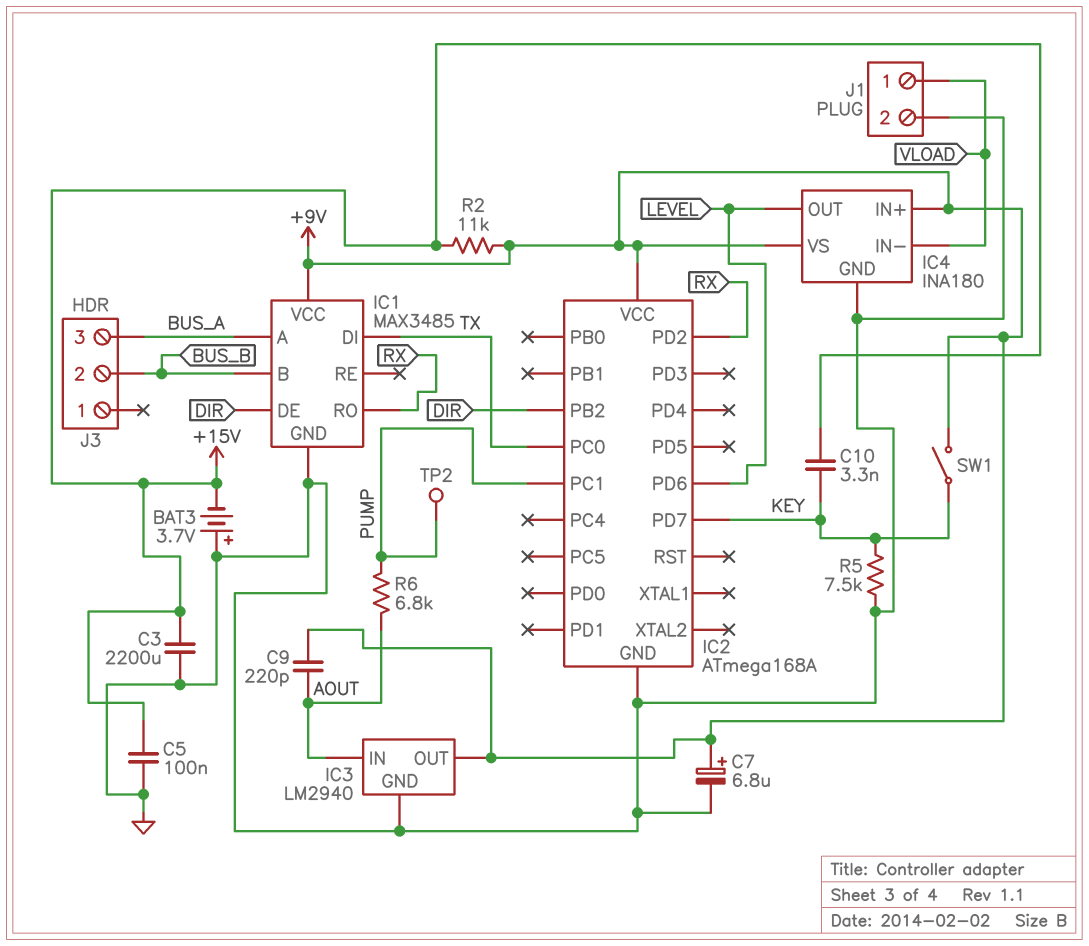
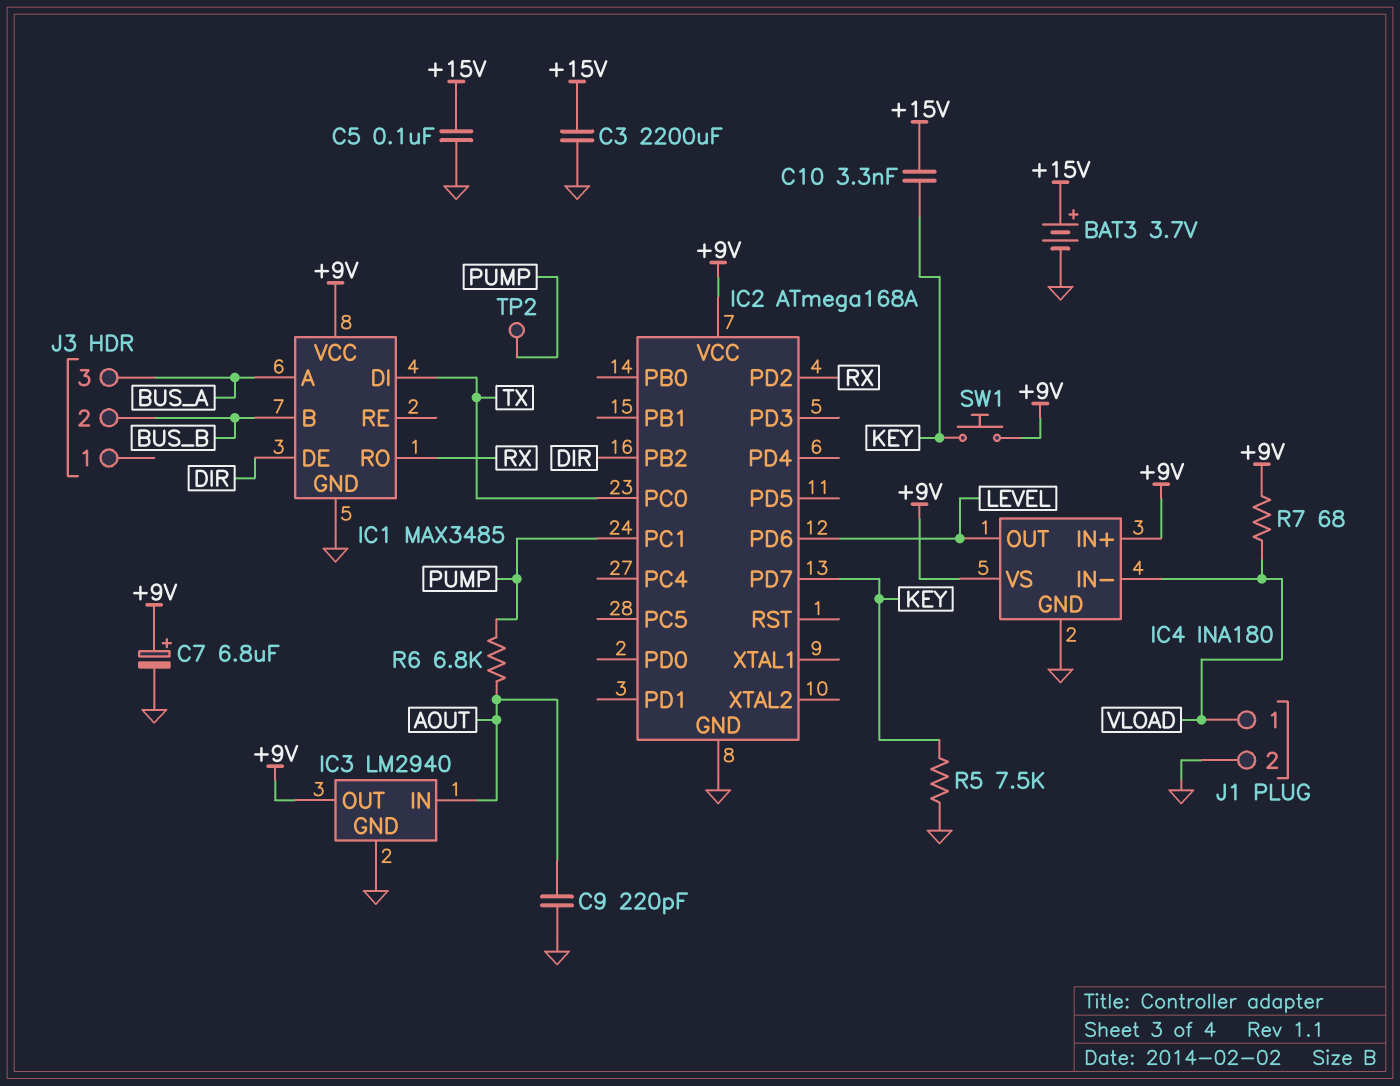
BAT3: 3.7V (plus GND, minus +15V) -> 3.7V (plus +15V, minus GND)
C9: 220pF (+9V, AOUT) -> 220pF (AOUT, GND)
R2: 11k (+9V, +15V) -> none
R7: none -> 68 (+9V, VLOAD)
SW1: switch (+9V, KEY) -> button (+9V, KEY)

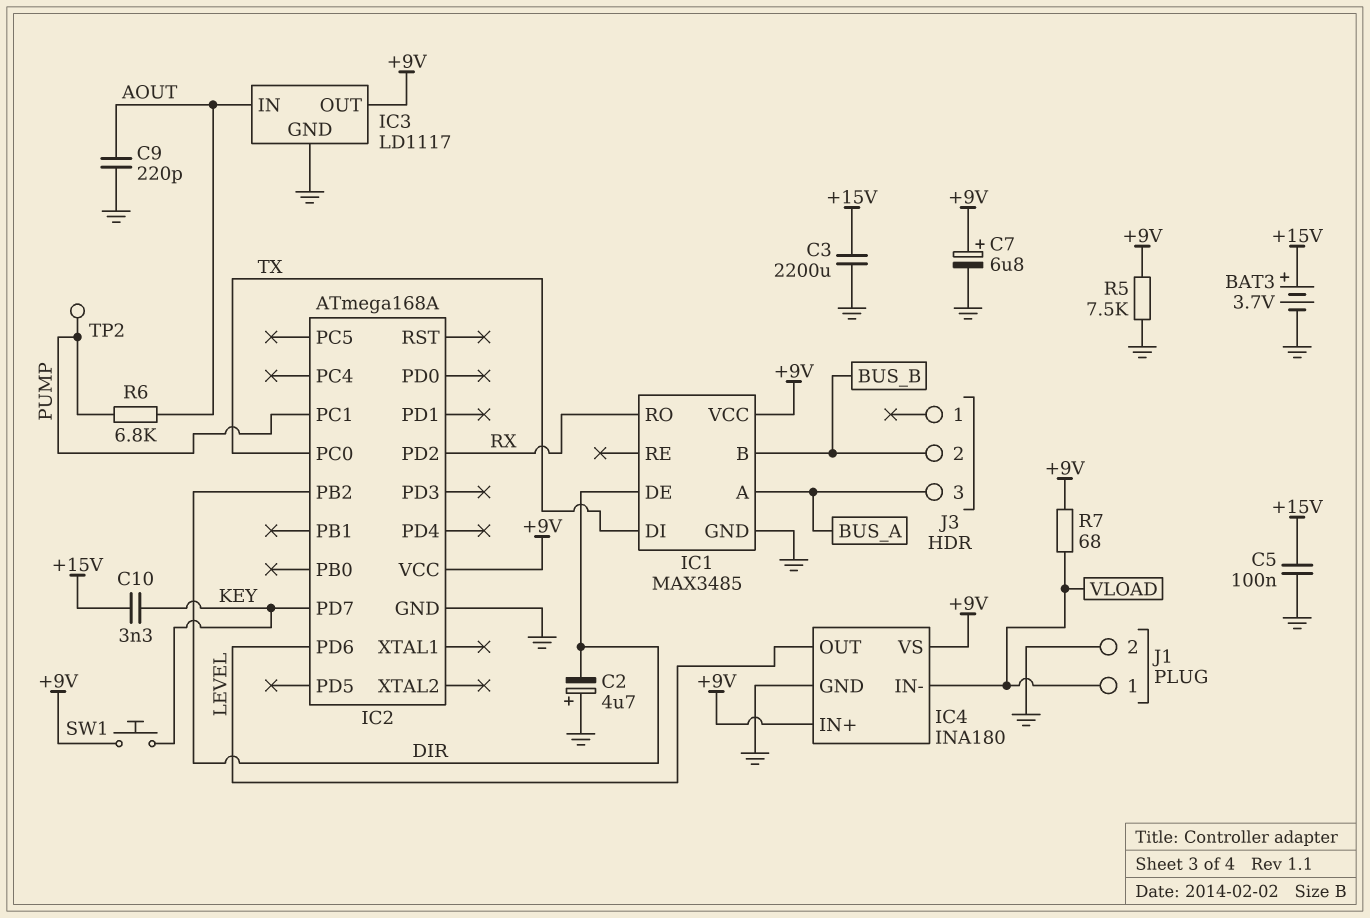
C2: none -> 4.7uF (plus GND, minus DIR)
IC3: LM2940 -> LD1117
R5: 7.5k (GND, KEY) -> 7.5k (+9V, GND)

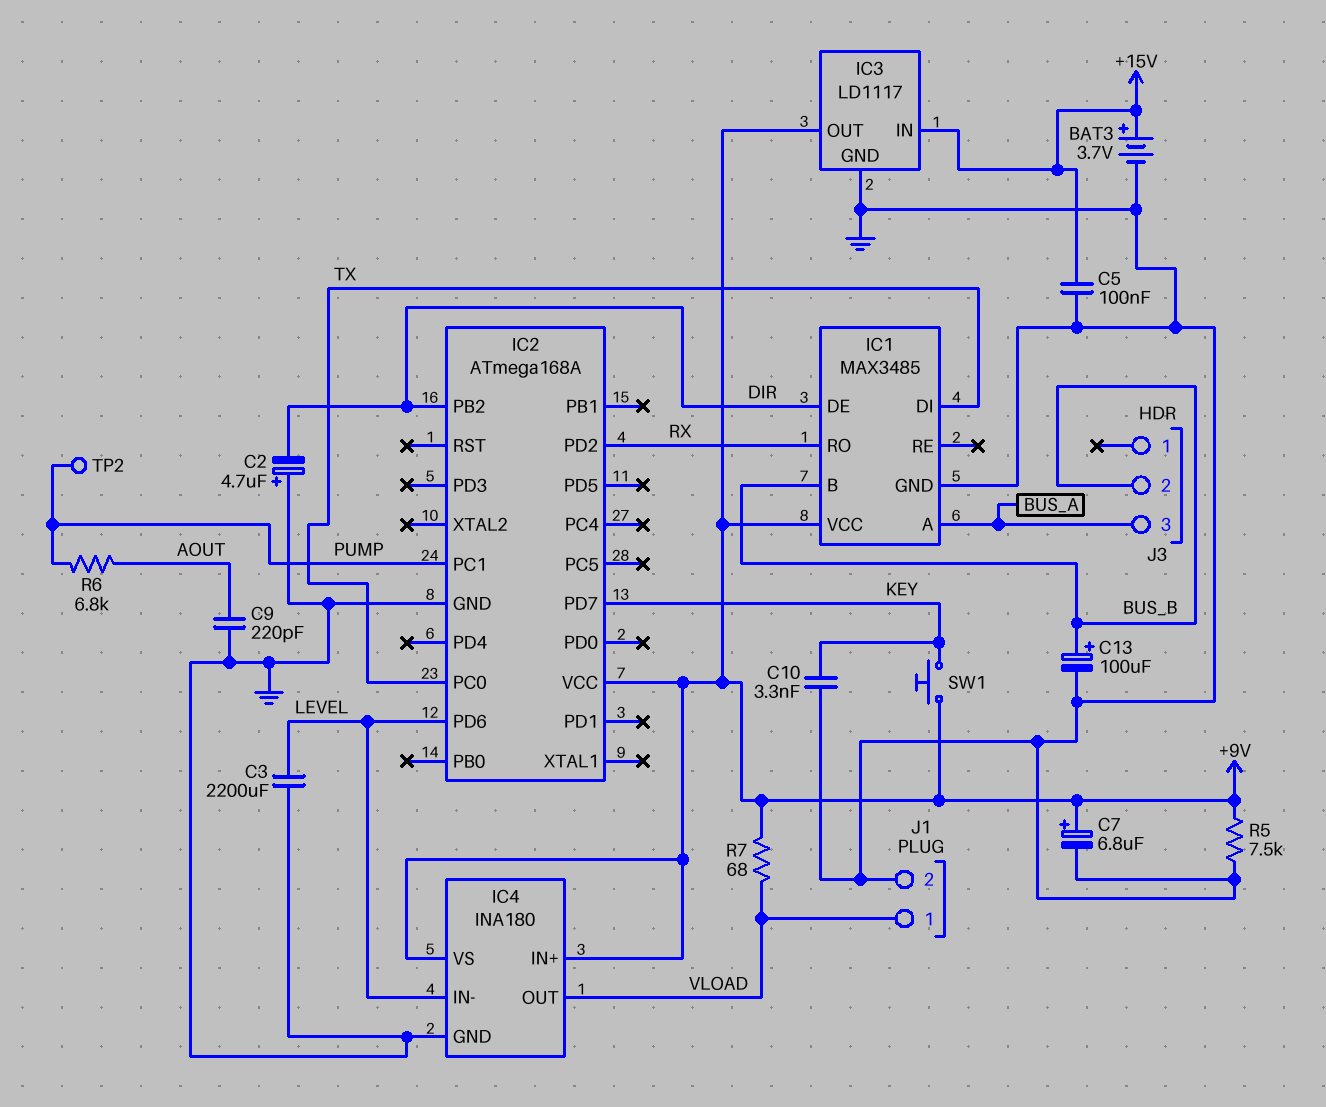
C3: 2200uF (+15V, GND) -> 2200uF (GND, LEVEL)
C10: 3.3nF (+15V, KEY) -> 3.3nF (GND, KEY)
C13: none -> 100uF (plus BUS_B, minus GND)
IC3 pin IN: AOUT -> +15V
IC4 pin IN-: VLOAD -> LEVEL
IC4 pin OUT: LEVEL -> VLOAD

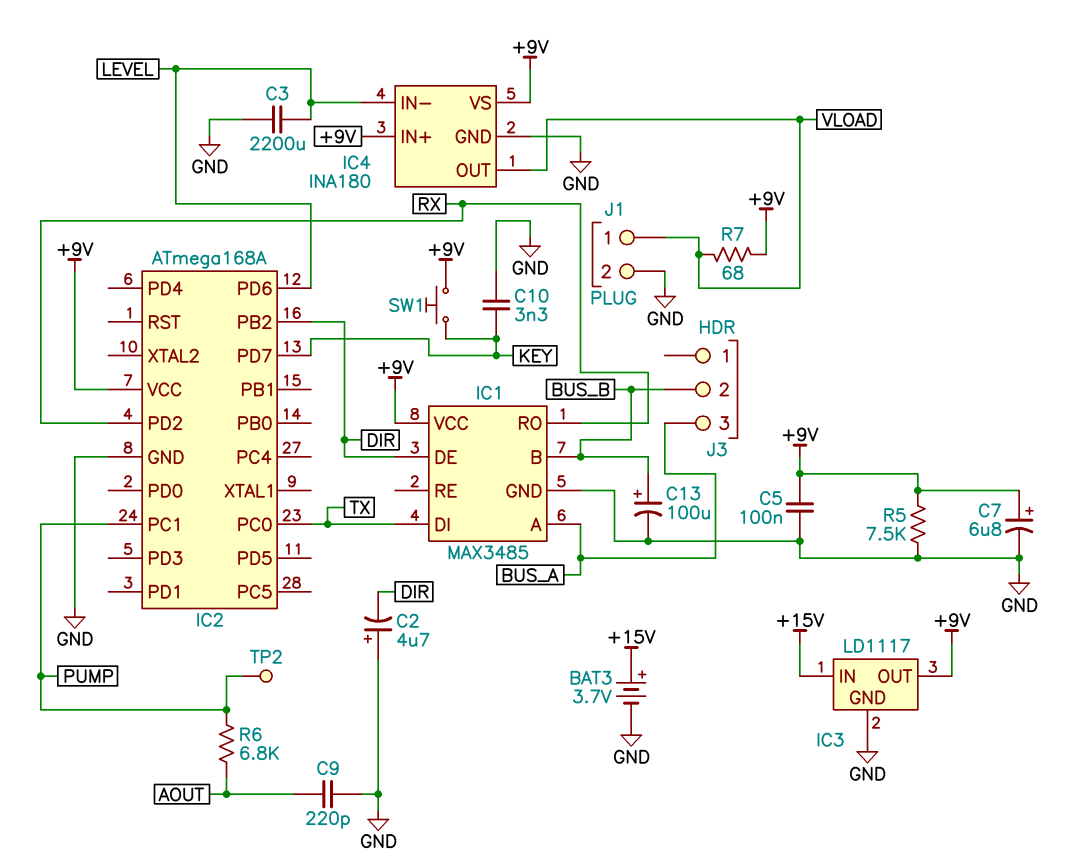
C5: 100nF (+15V, GND) -> 100nF (+9V, GND)

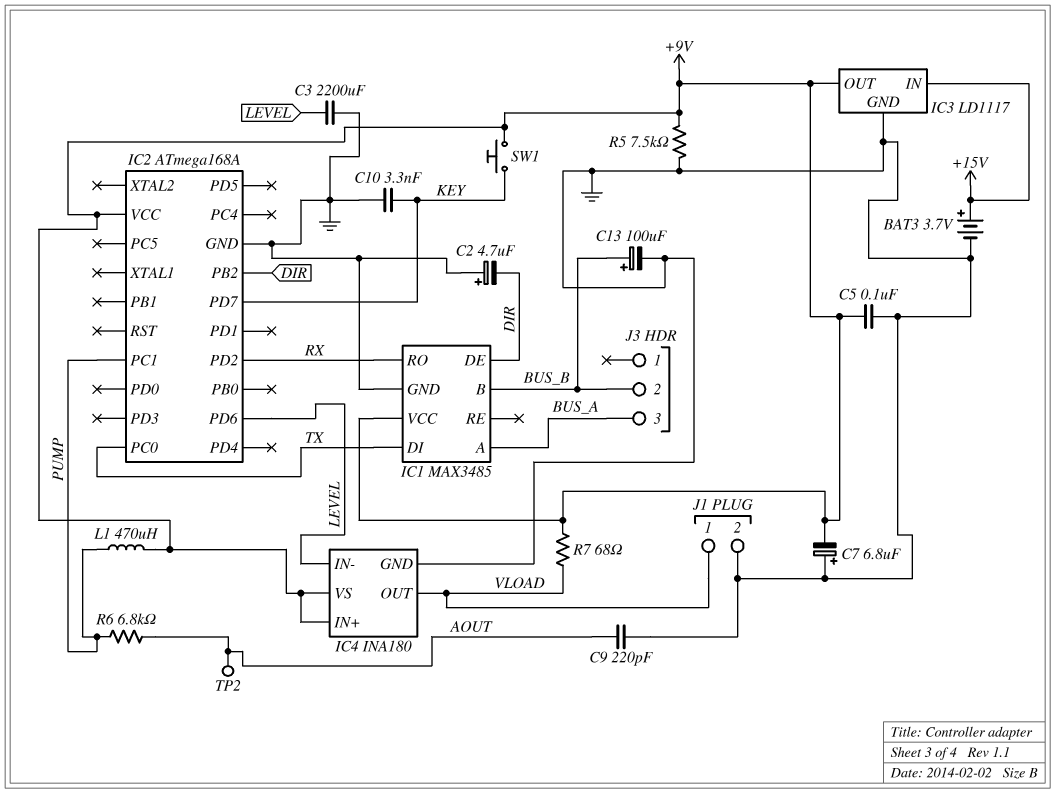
C7: 6.8uF (plus +9V, minus GND) -> 6.8uF (plus GND, minus +9V)
L1: none -> 470uH (+9V, PUMP)
TP2: test point (PUMP) -> test point (AOUT)

